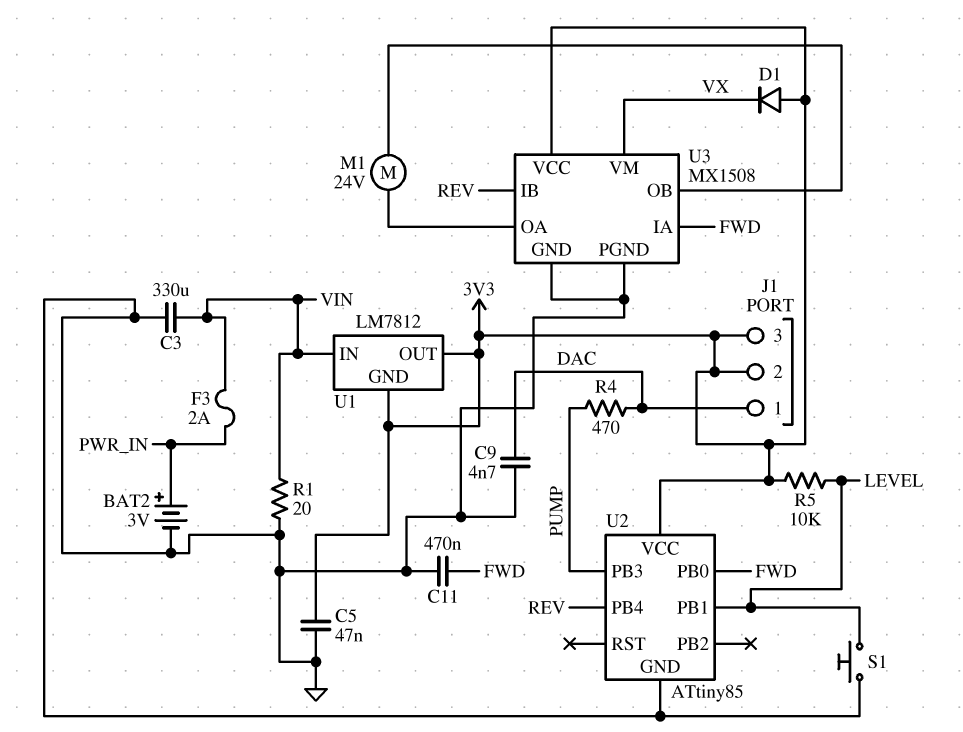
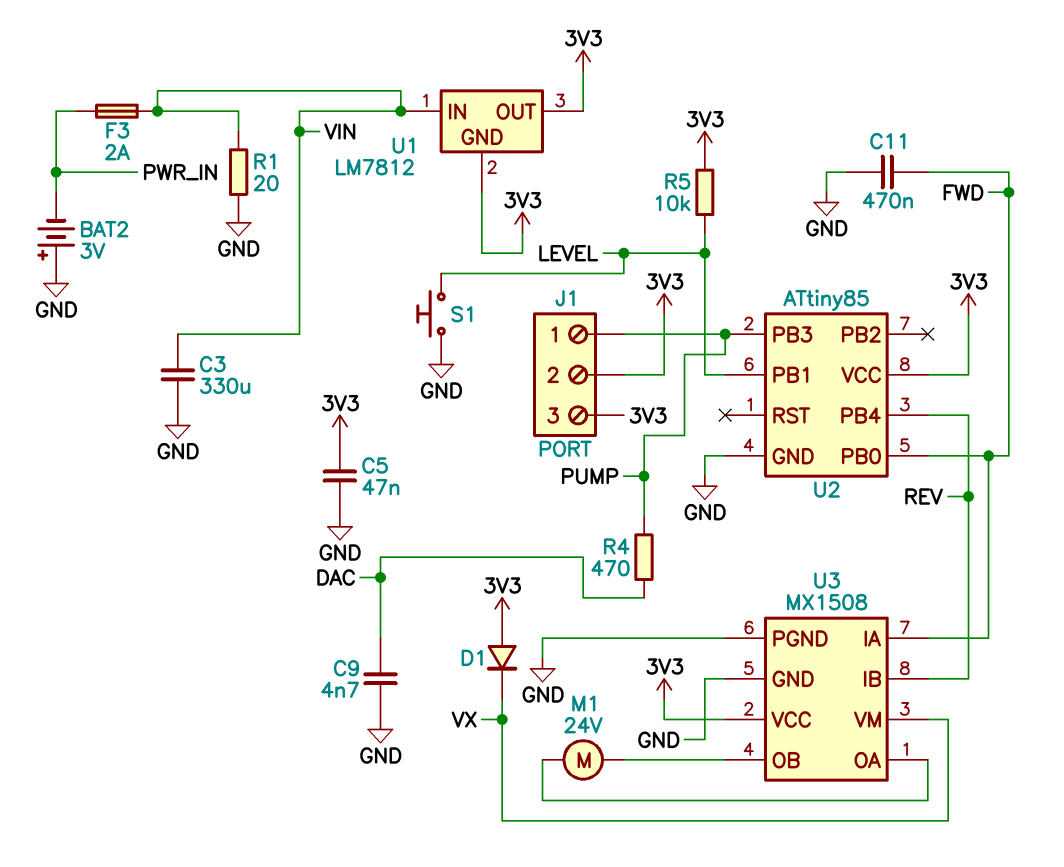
BAT2: 3V (plus PWR_IN, minus GND) -> 3V (plus GND, minus PWR_IN)
J1 pin 1: DAC -> PUMP

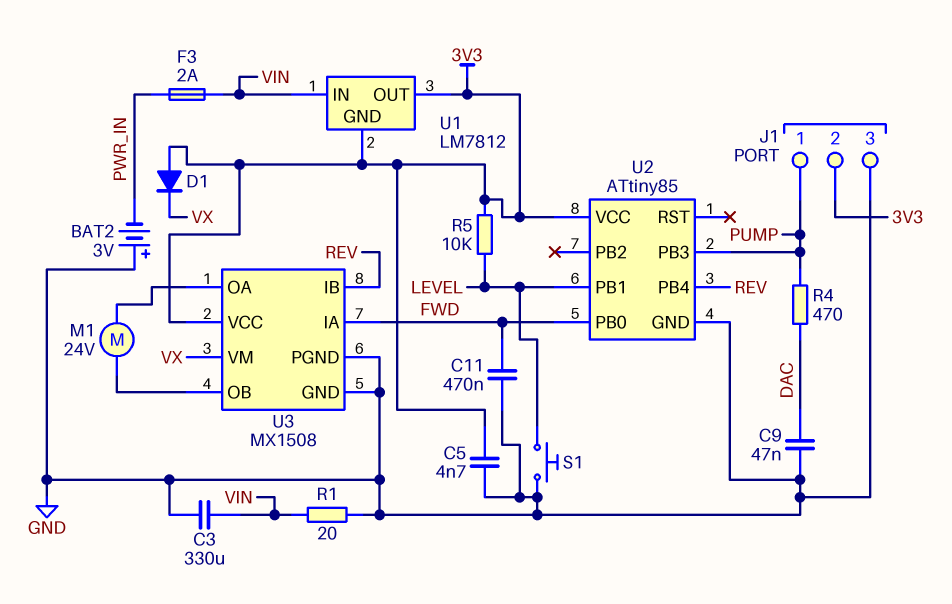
C5: 47nF (3V3, GND) -> 4.7nF (3V3, GND)
C9: 4.7nF (DAC, GND) -> 47nF (DAC, GND)
J1 pin 3: 3V3 -> GND

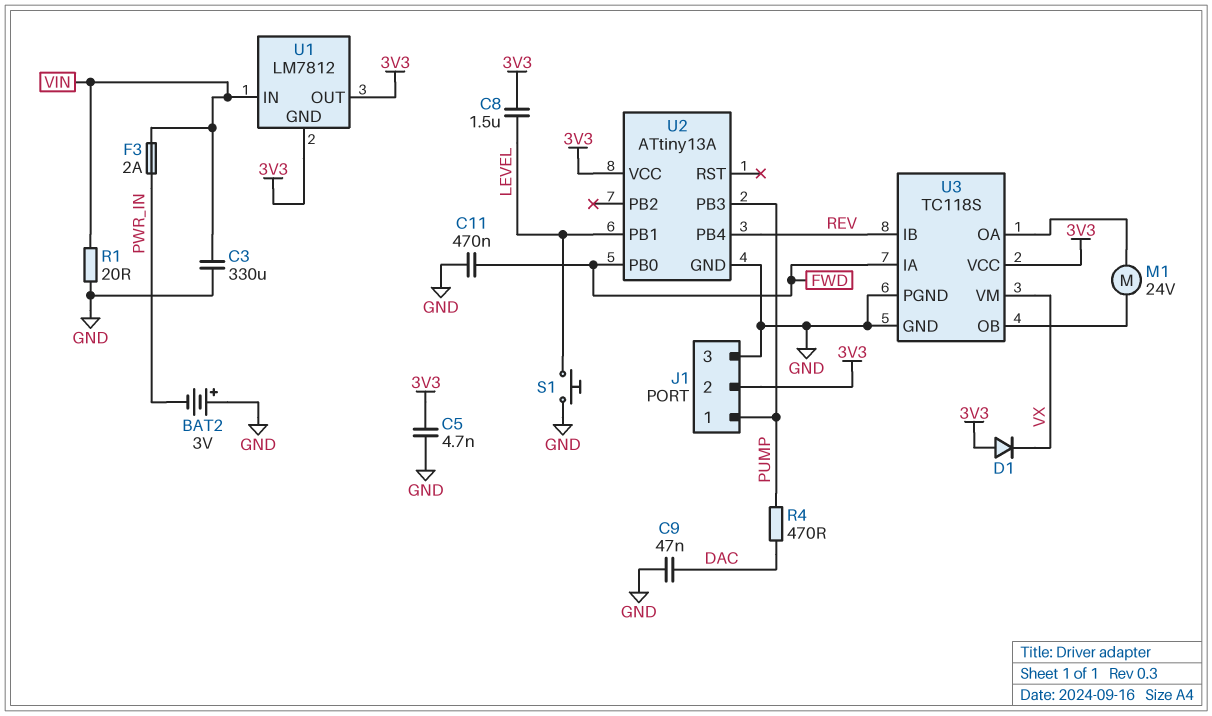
C8: none -> 1.5uF (3V3, LEVEL)
R5: 10k (3V3, LEVEL) -> none
U2: ATtiny85 -> ATtiny13A
U3: MX1508 -> TC118S

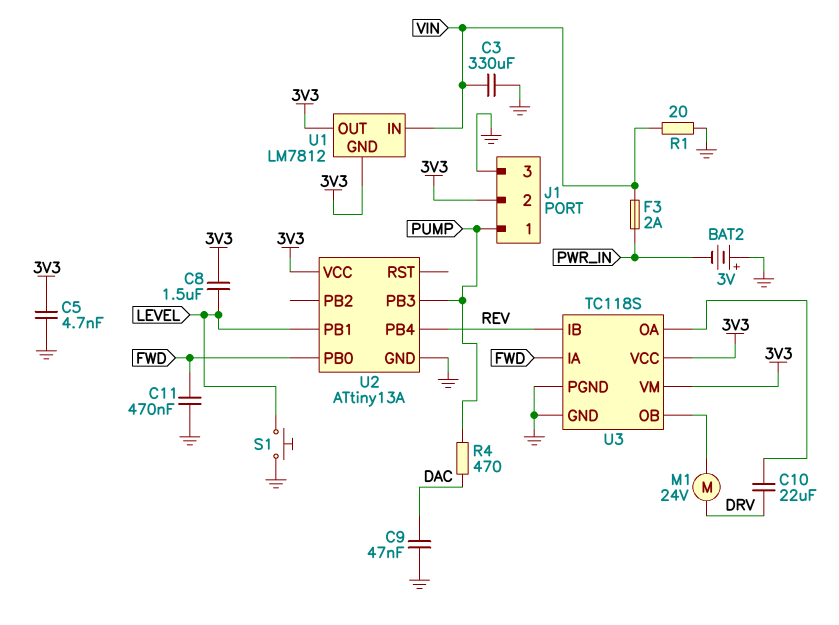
C10: none -> 22uF (DRV, U3/OA)
D1: diode (A 3V3, K VX) -> none
M1: motor 24V (U3/OA, U3/OB) -> motor 24V (DRV, U3/OB)
U3 pin VM: VX -> 3V3

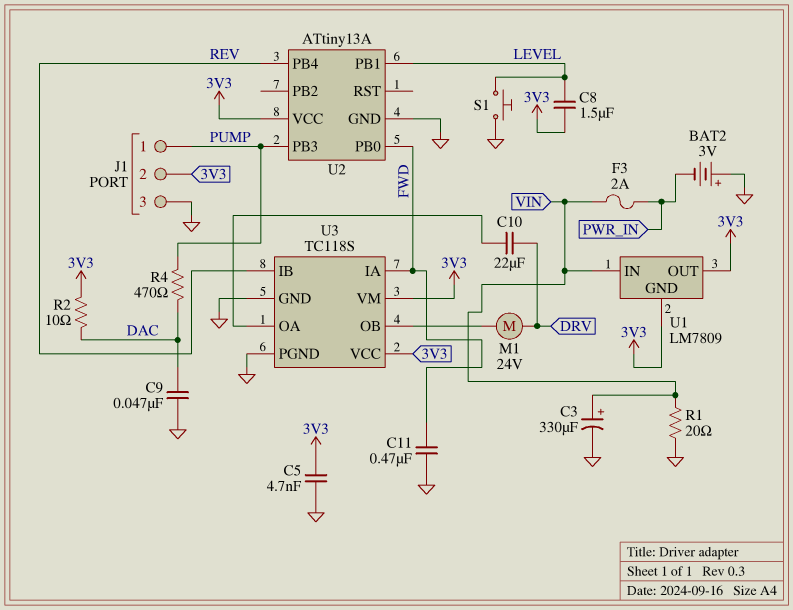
C3: 330uF (GND, VIN) -> 330uF (plus VIN, minus GND)
R2: none -> 10 (3V3, DAC)
U1: LM7812 -> LM7809

